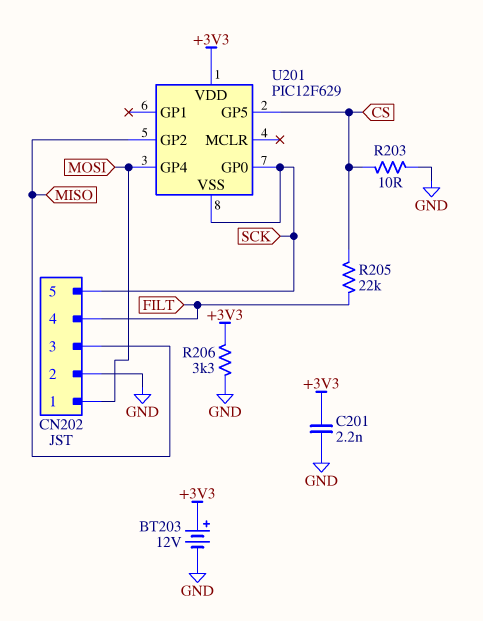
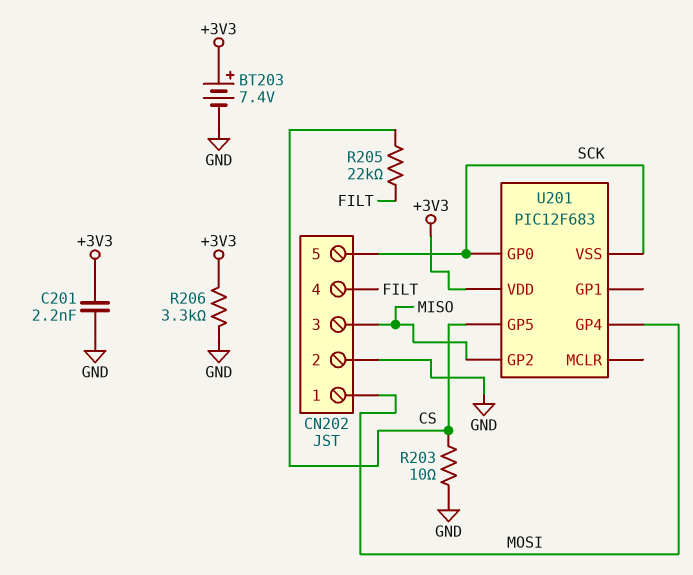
BT203: 12V (plus +3V3, minus GND) -> 7.4V (plus +3V3, minus GND)
U201: PIC12F629 -> PIC12F683

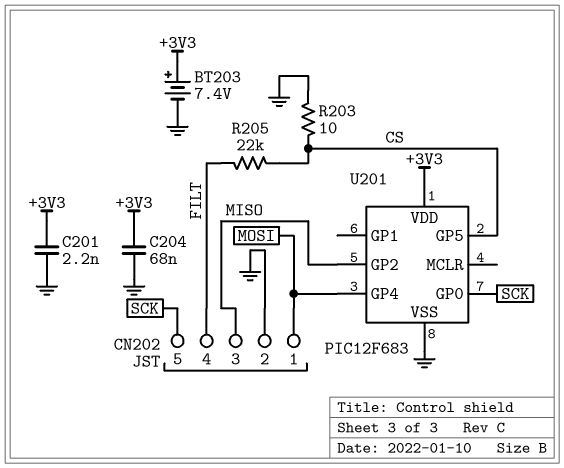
C204: none -> 68nF (+3V3, GND)
R206: 3.3k (+3V3, GND) -> none
U201 pin VSS: SCK -> GND

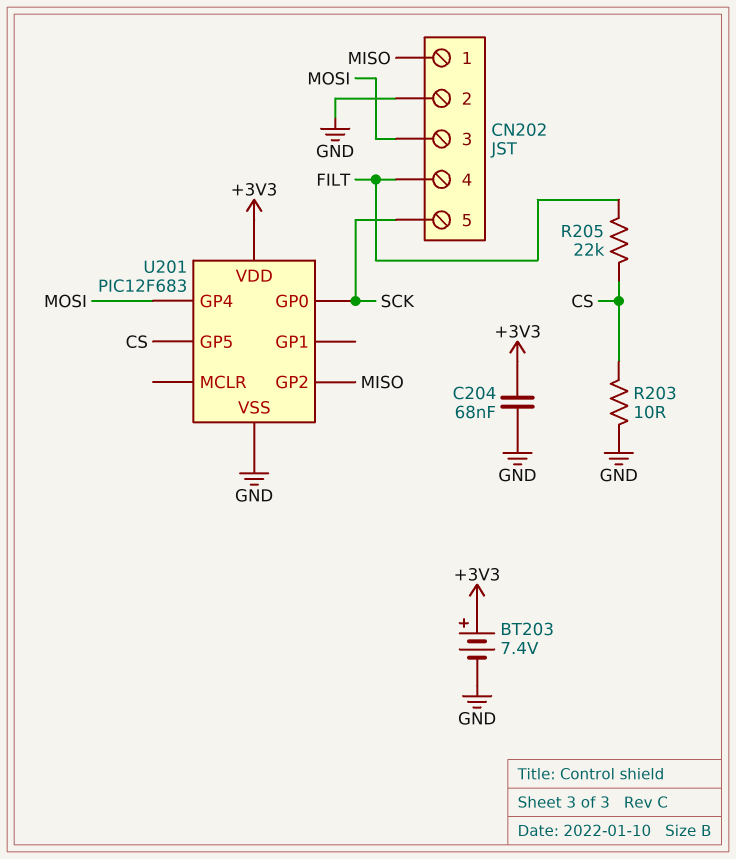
C201: 2.2nF (+3V3, GND) -> none
CN202 pin 1: MOSI -> MISO
CN202 pin 3: MISO -> MOSI

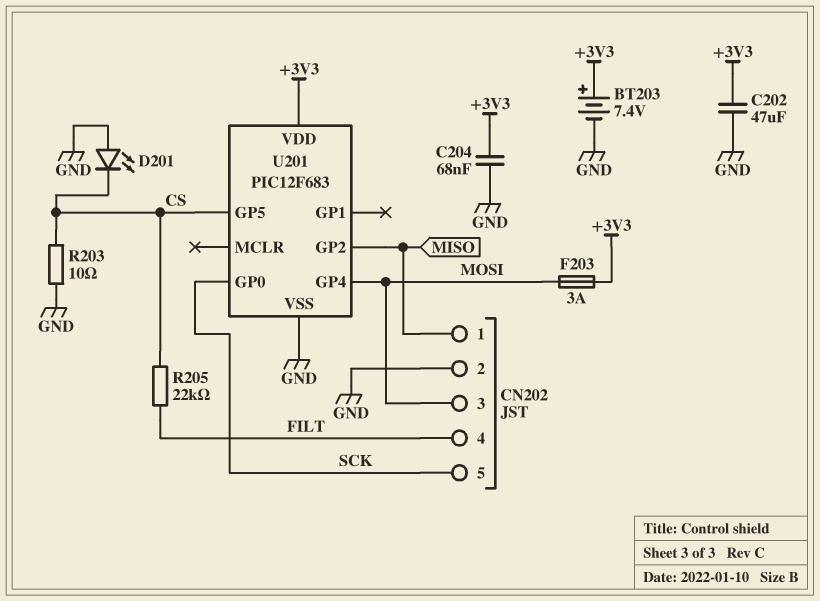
C202: none -> 47uF (+3V3, GND)
D201: none -> LED (A GND, K CS)
F203: none -> 3A (+3V3, MOSI)

